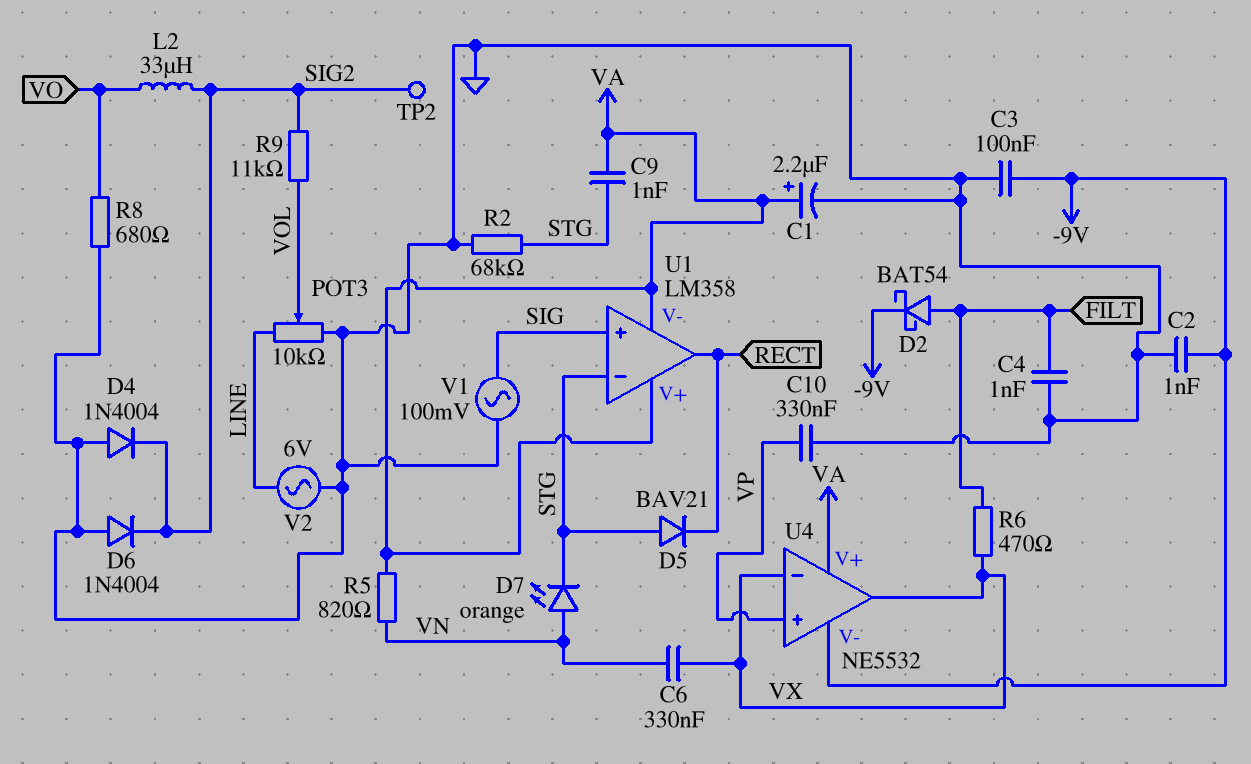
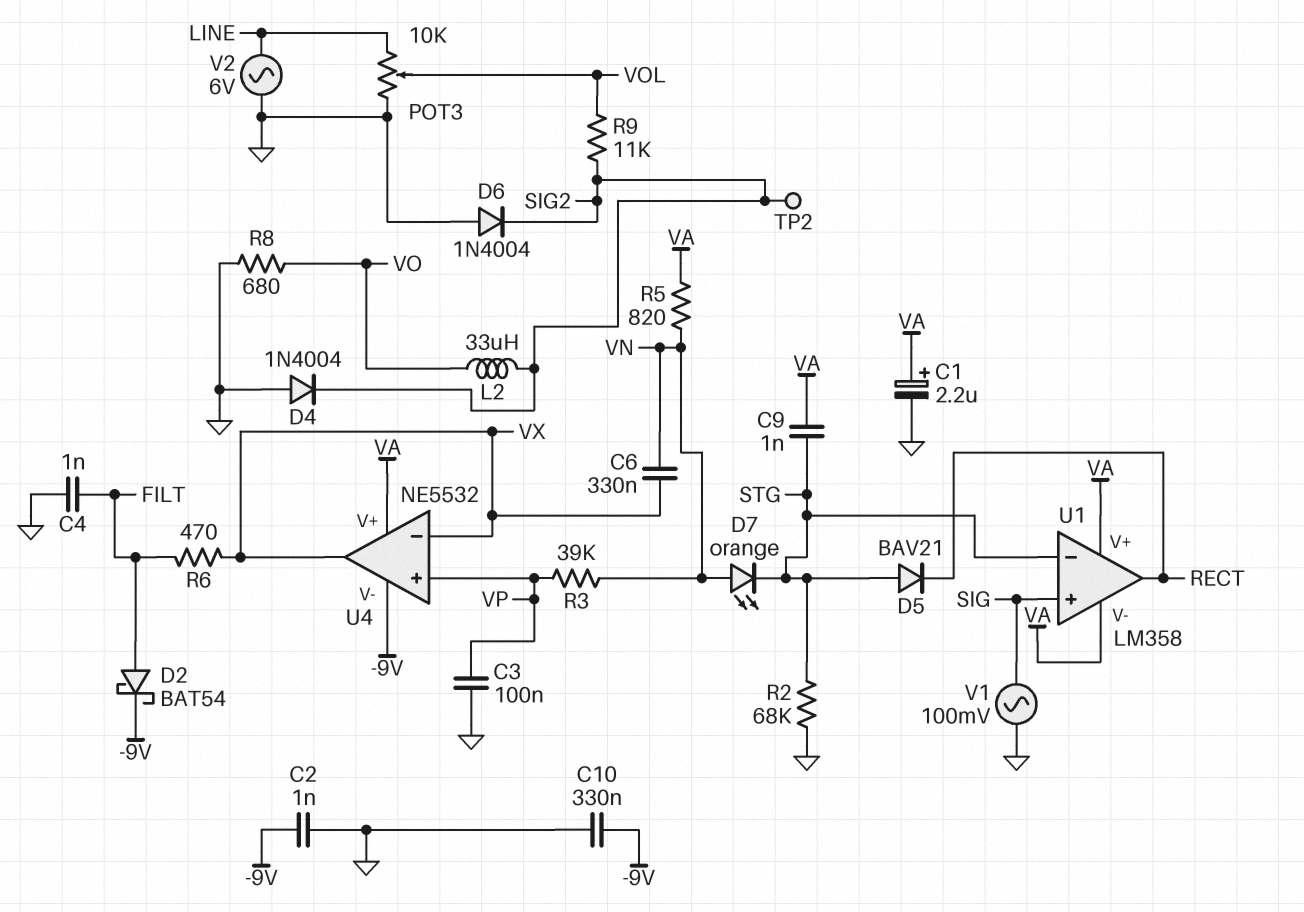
C3: 100nF (-9V, GND) -> 100nF (GND, VP)
C10: 330nF (GND, VP) -> 330nF (-9V, GND)
R3: none -> 39k (VN, VP)

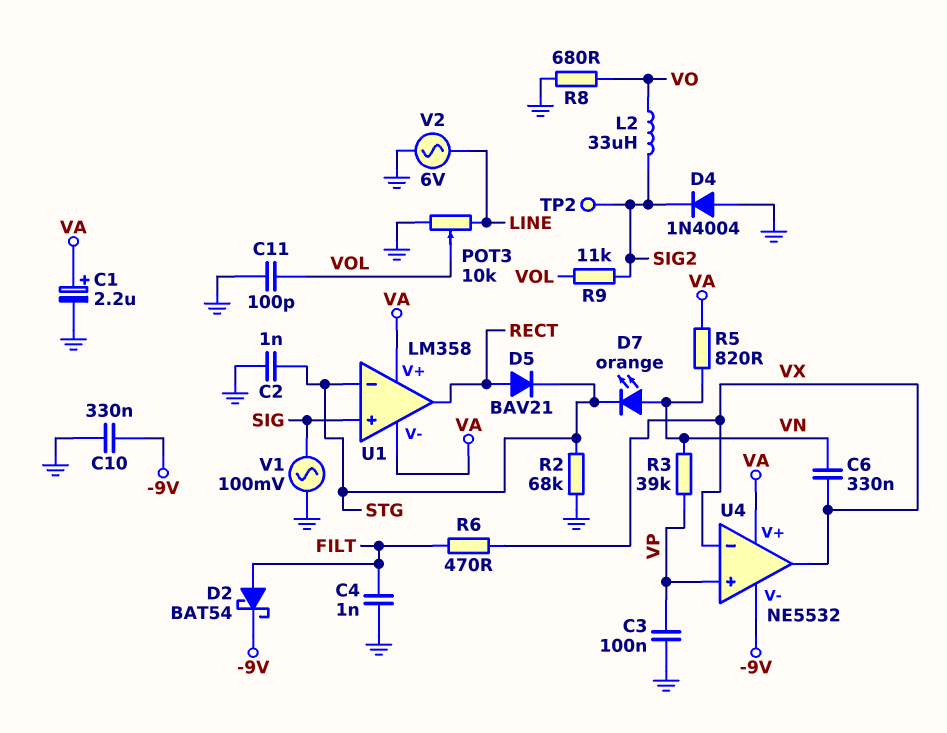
C2: 1nF (-9V, GND) -> 1nF (GND, STG)
C9: 1nF (STG, VA) -> none
C11: none -> 100pF (GND, VOL)
D5: diode BAV21 (A STG, K RECT) -> diode BAV21 (A RECT, K STG)
D6: diode 1N4004 (A GND, K SIG2) -> none

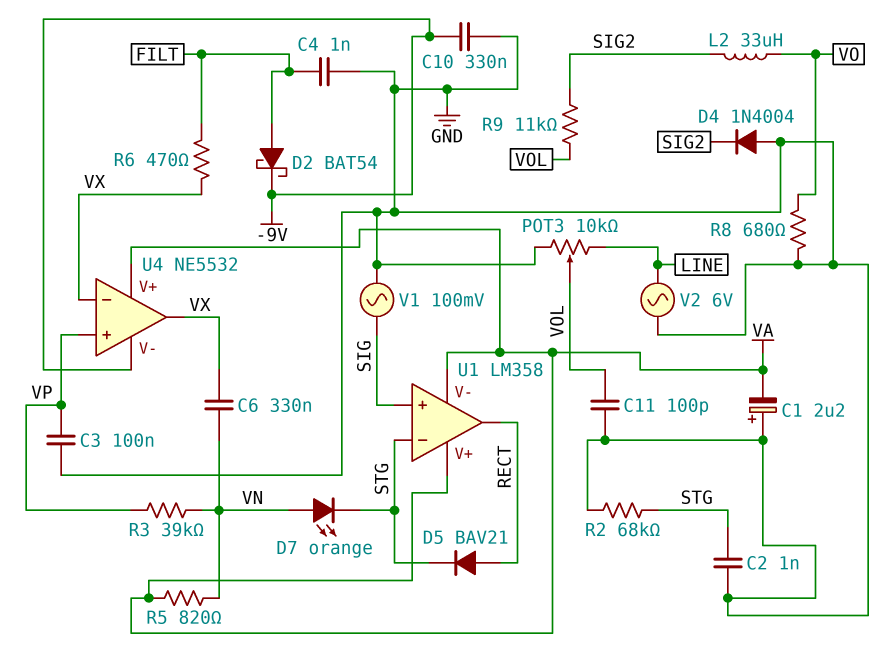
C1: 2.2uF (plus VA, minus GND) -> 2.2uF (plus GND, minus VA)
TP2: test point (SIG2) -> none

